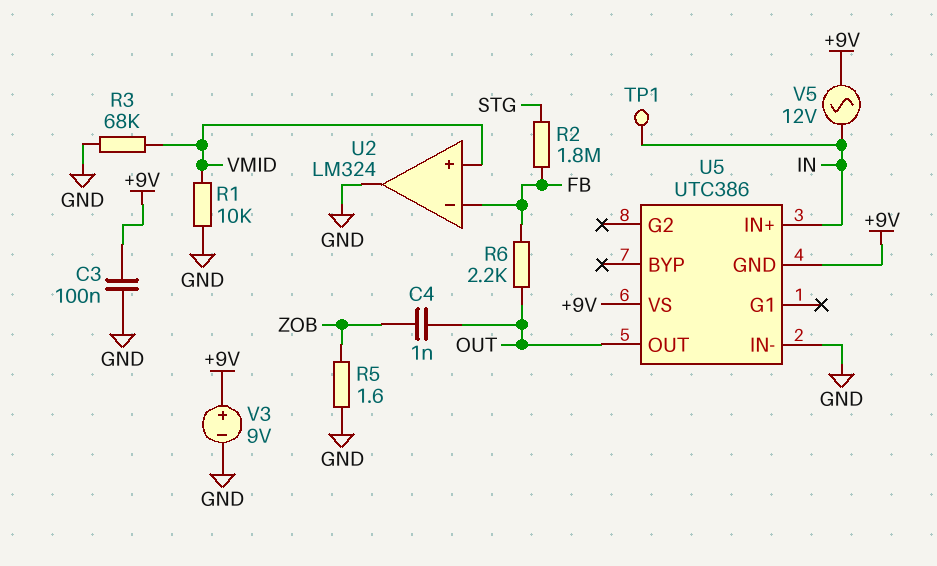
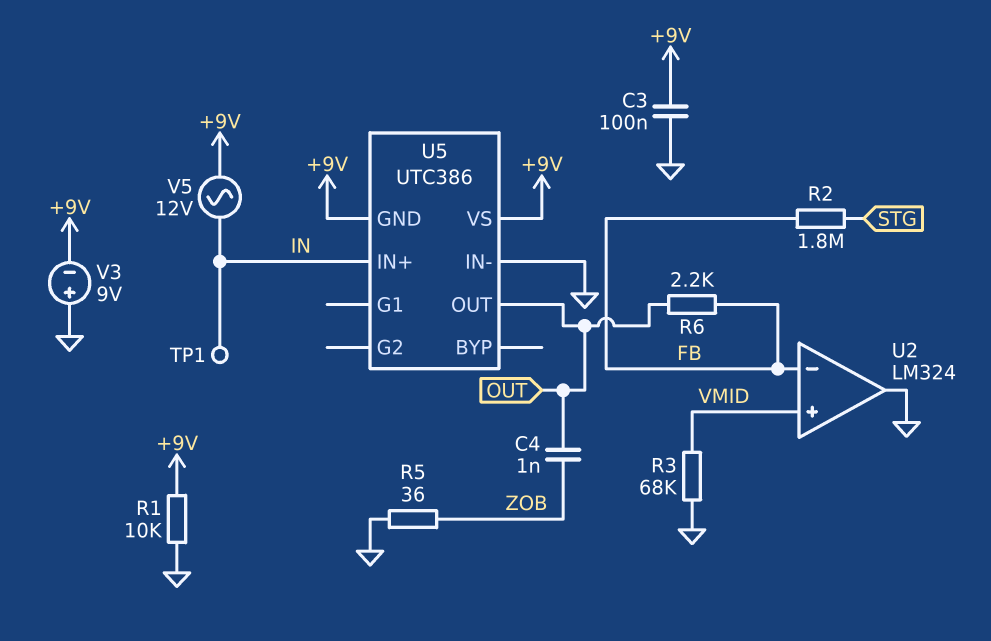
R1: 10k (GND, VMID) -> 10k (+9V, GND)
R5: 1.6 (GND, ZOB) -> 36 (GND, ZOB)
V3: 9V (plus +9V, minus GND) -> 9V (plus GND, minus +9V)

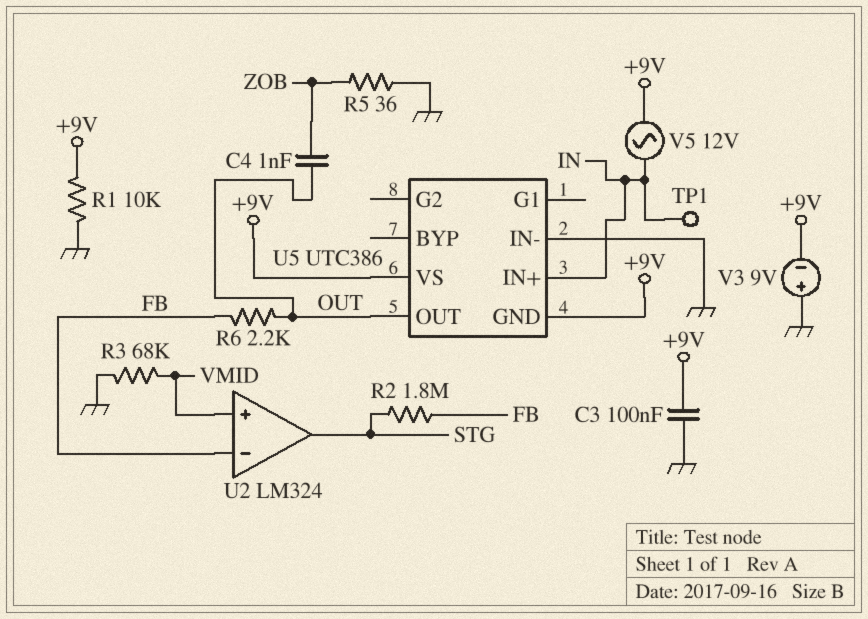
U2 pin out: GND -> STG

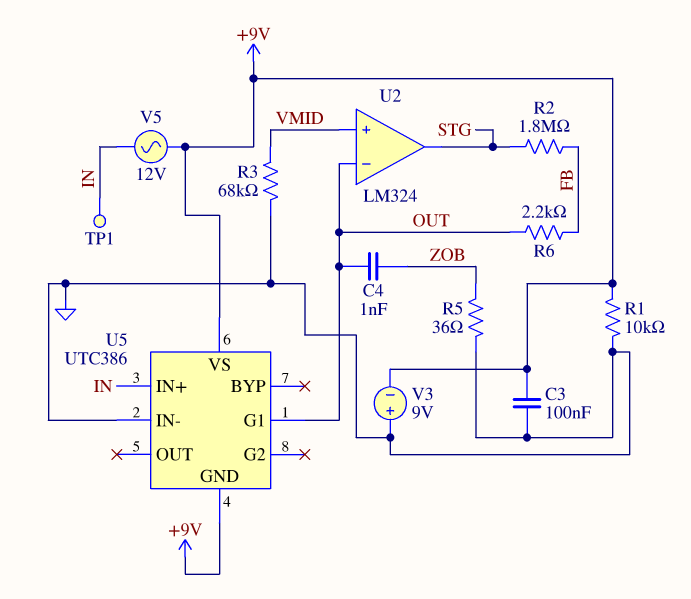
U2 pin in-: FB -> OUT
U5 pin G1: none -> OUT
U5 pin OUT: OUT -> none

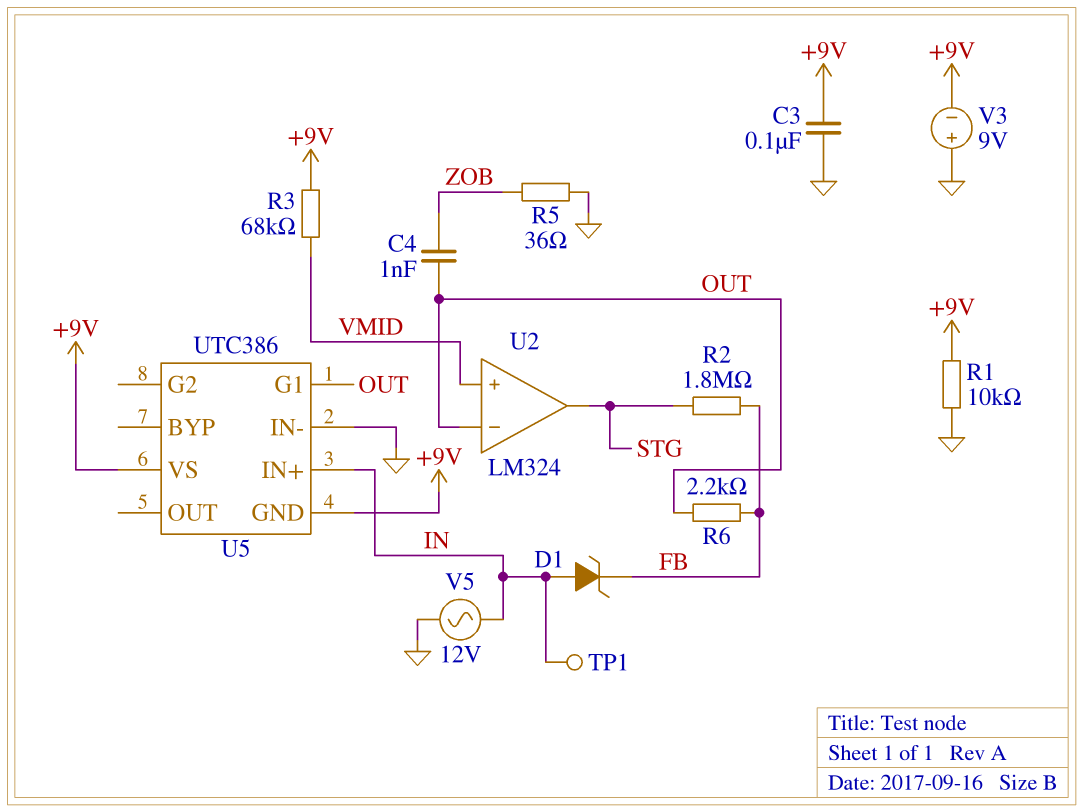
D1: none -> zener (A IN, K FB)
R3: 68k (GND, VMID) -> 68k (+9V, VMID)
V5: AC 12V (+9V, IN) -> AC 12V (GND, IN)

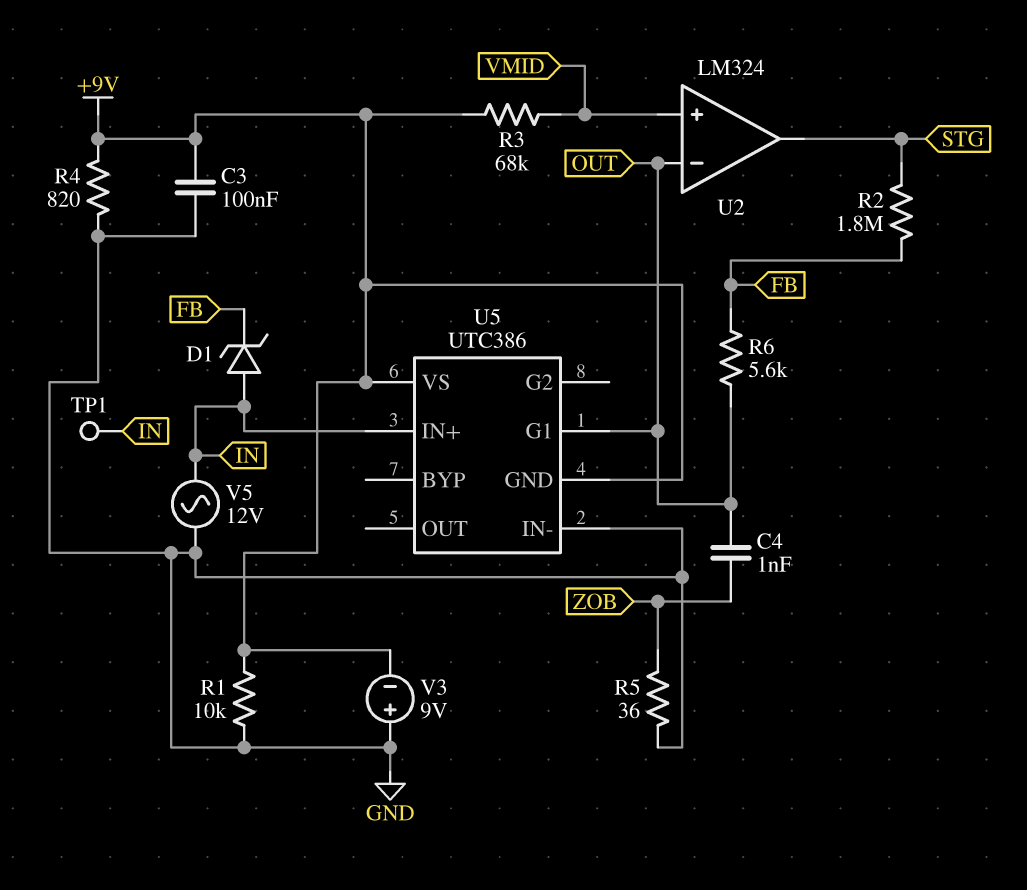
R4: none -> 820 (+9V, GND)
R6: 2.2k (FB, OUT) -> 5.6k (FB, OUT)

